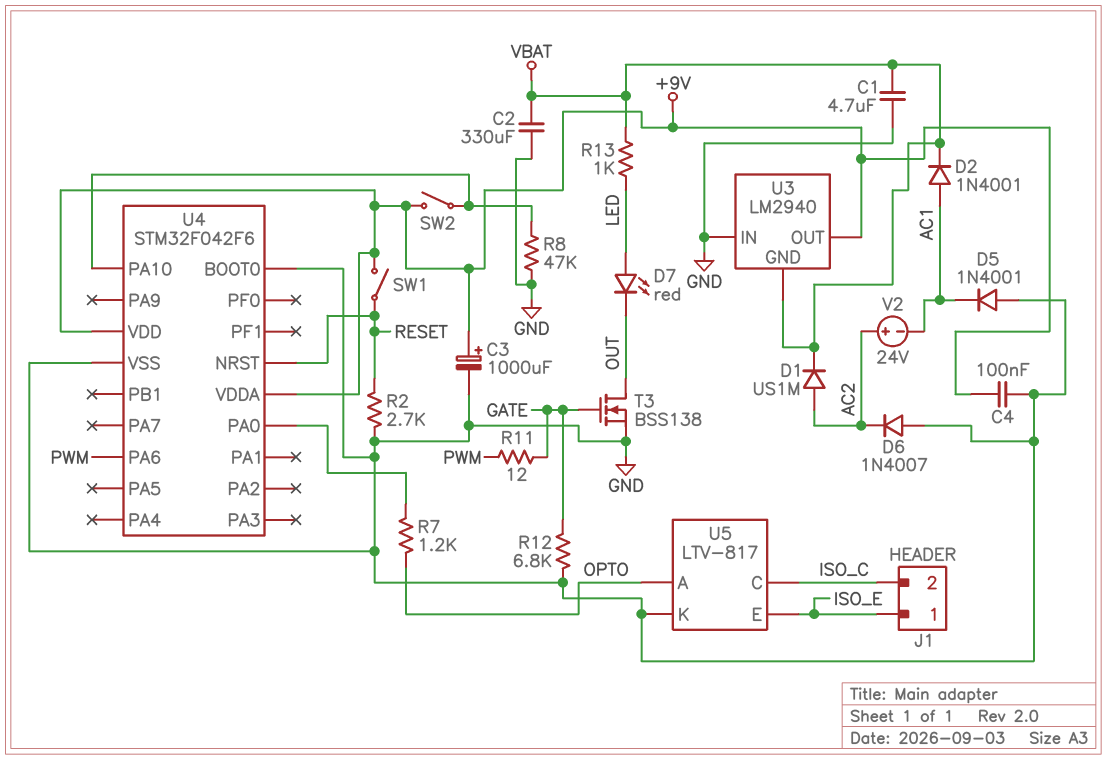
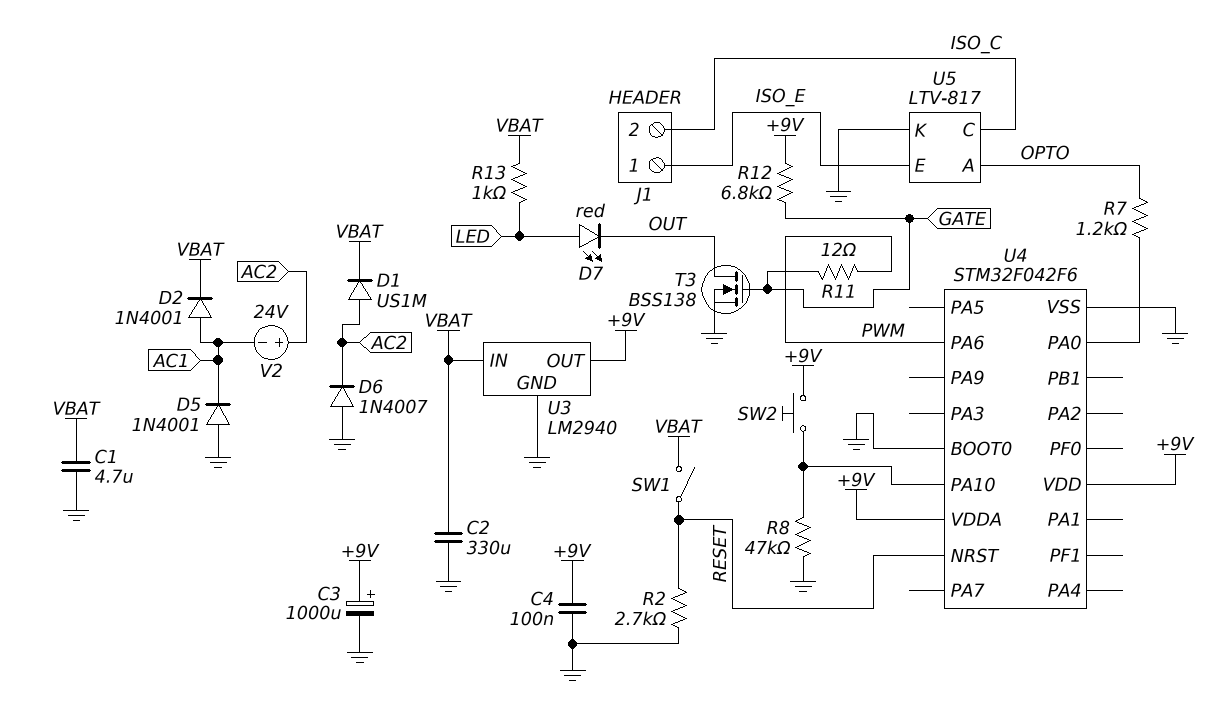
R12: 6.8k (GATE, GND) -> 6.8k (+9V, GATE)
SW1: switch (+9V, RESET) -> switch (RESET, VBAT)
SW2: switch (+9V, U4/PA10) -> button (+9V, U4/PA10)
U3 pin GND: VBAT -> GND
U3 pin IN: GND -> VBAT

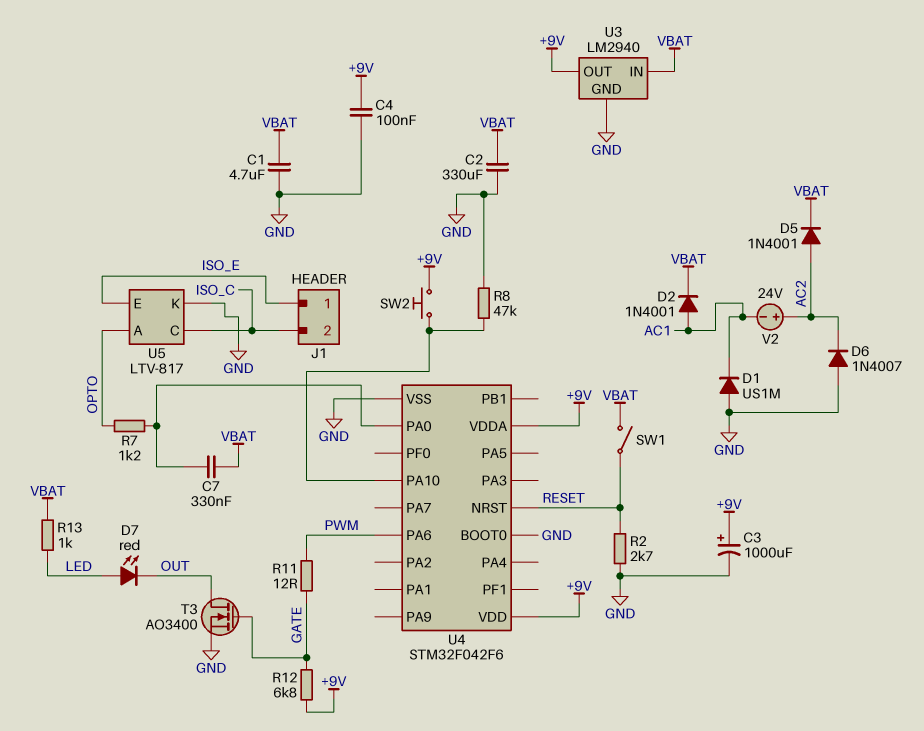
C7: none -> 330nF (U4/PA0, VBAT)
D1: diode US1M (A AC2, K VBAT) -> diode US1M (A GND, K AC1)
D5: diode 1N4001 (A GND, K AC1) -> diode 1N4001 (A AC2, K VBAT)
T3: NMOS BSS138 (G GATE, D OUT, S GND) -> NMOS AO3400 (G GATE, D OUT, S GND)

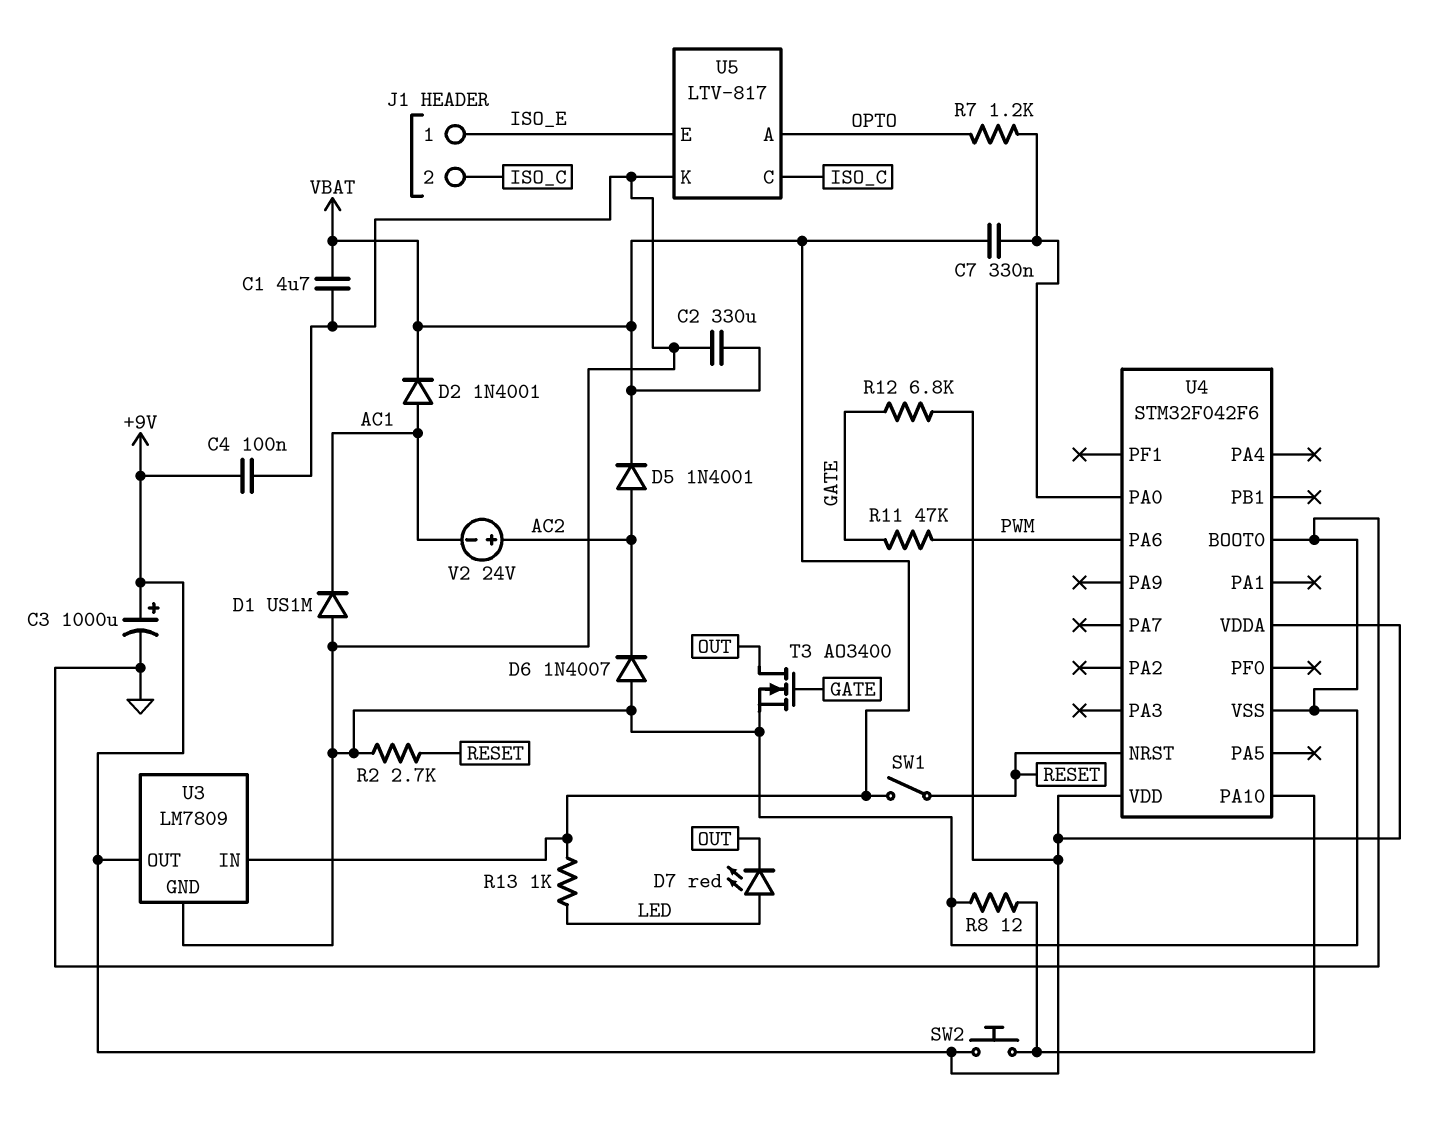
R8: 47k (GND, U4/PA10) -> 12 (GND, U4/PA10)
R11: 12 (GATE, PWM) -> 47k (GATE, PWM)
U3: LM2940 -> LM7809

